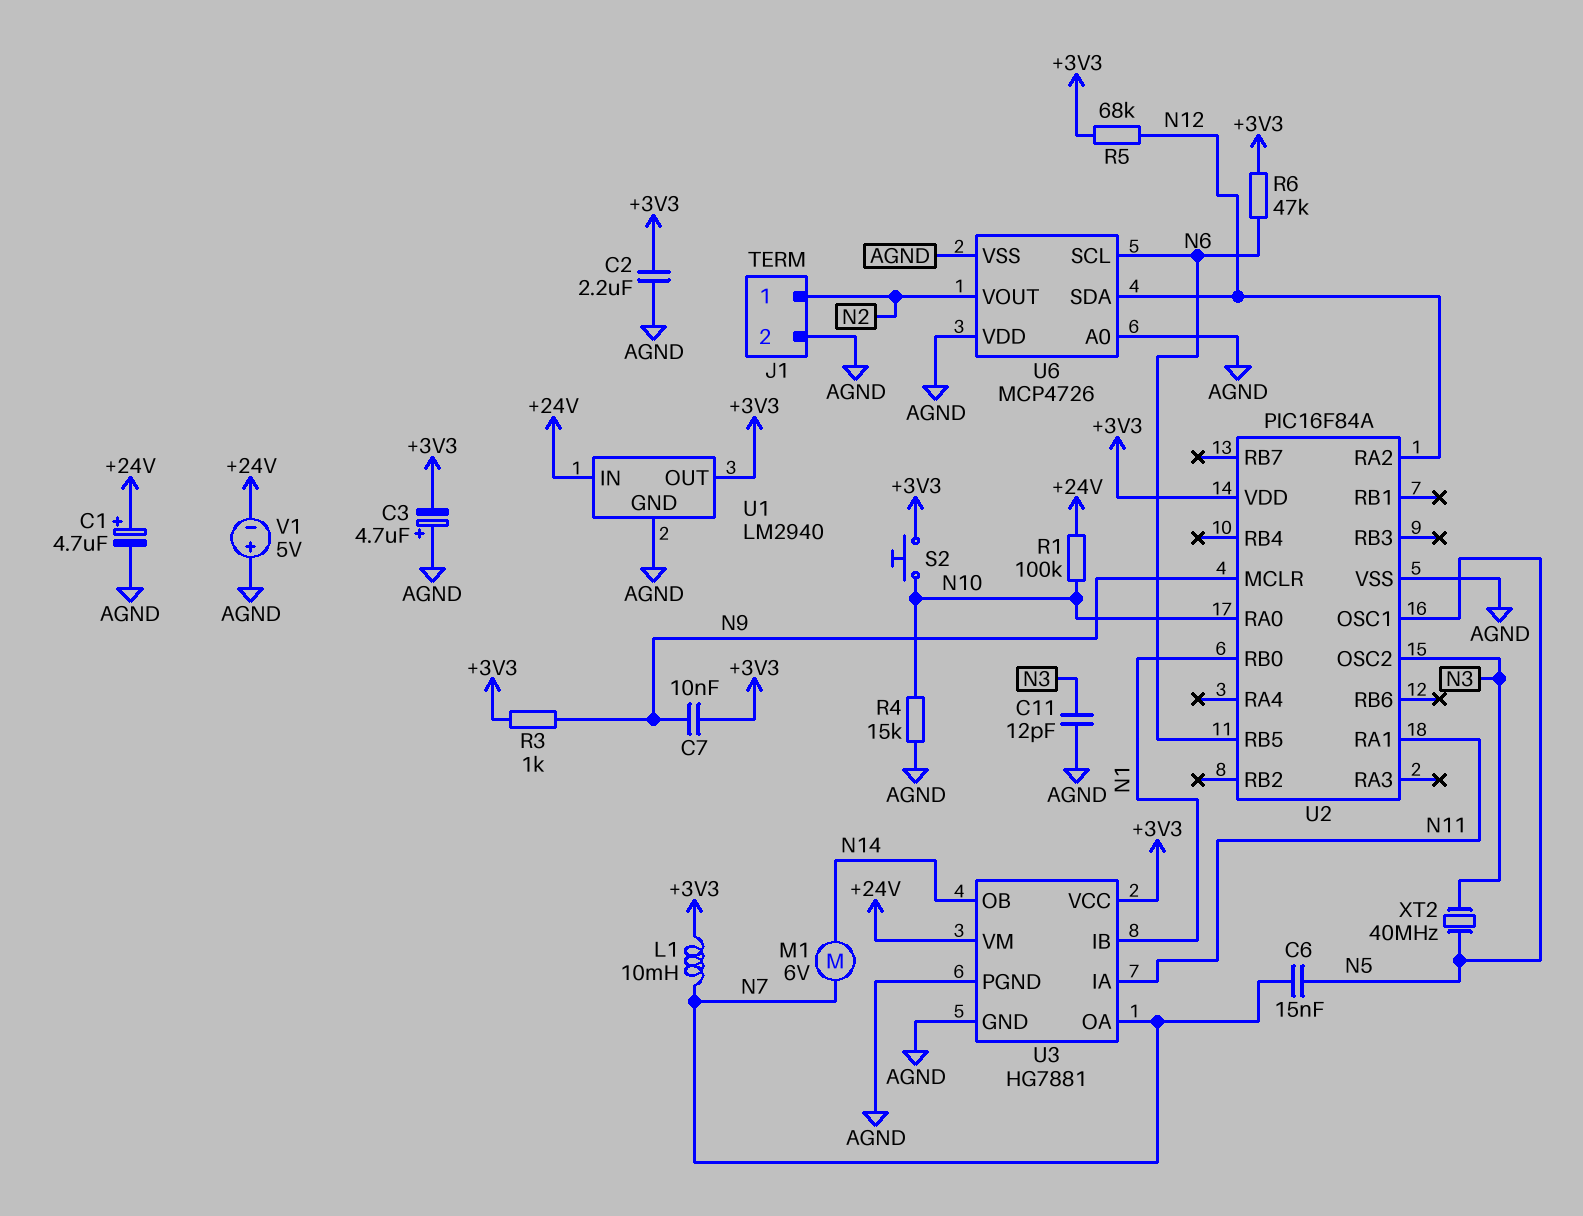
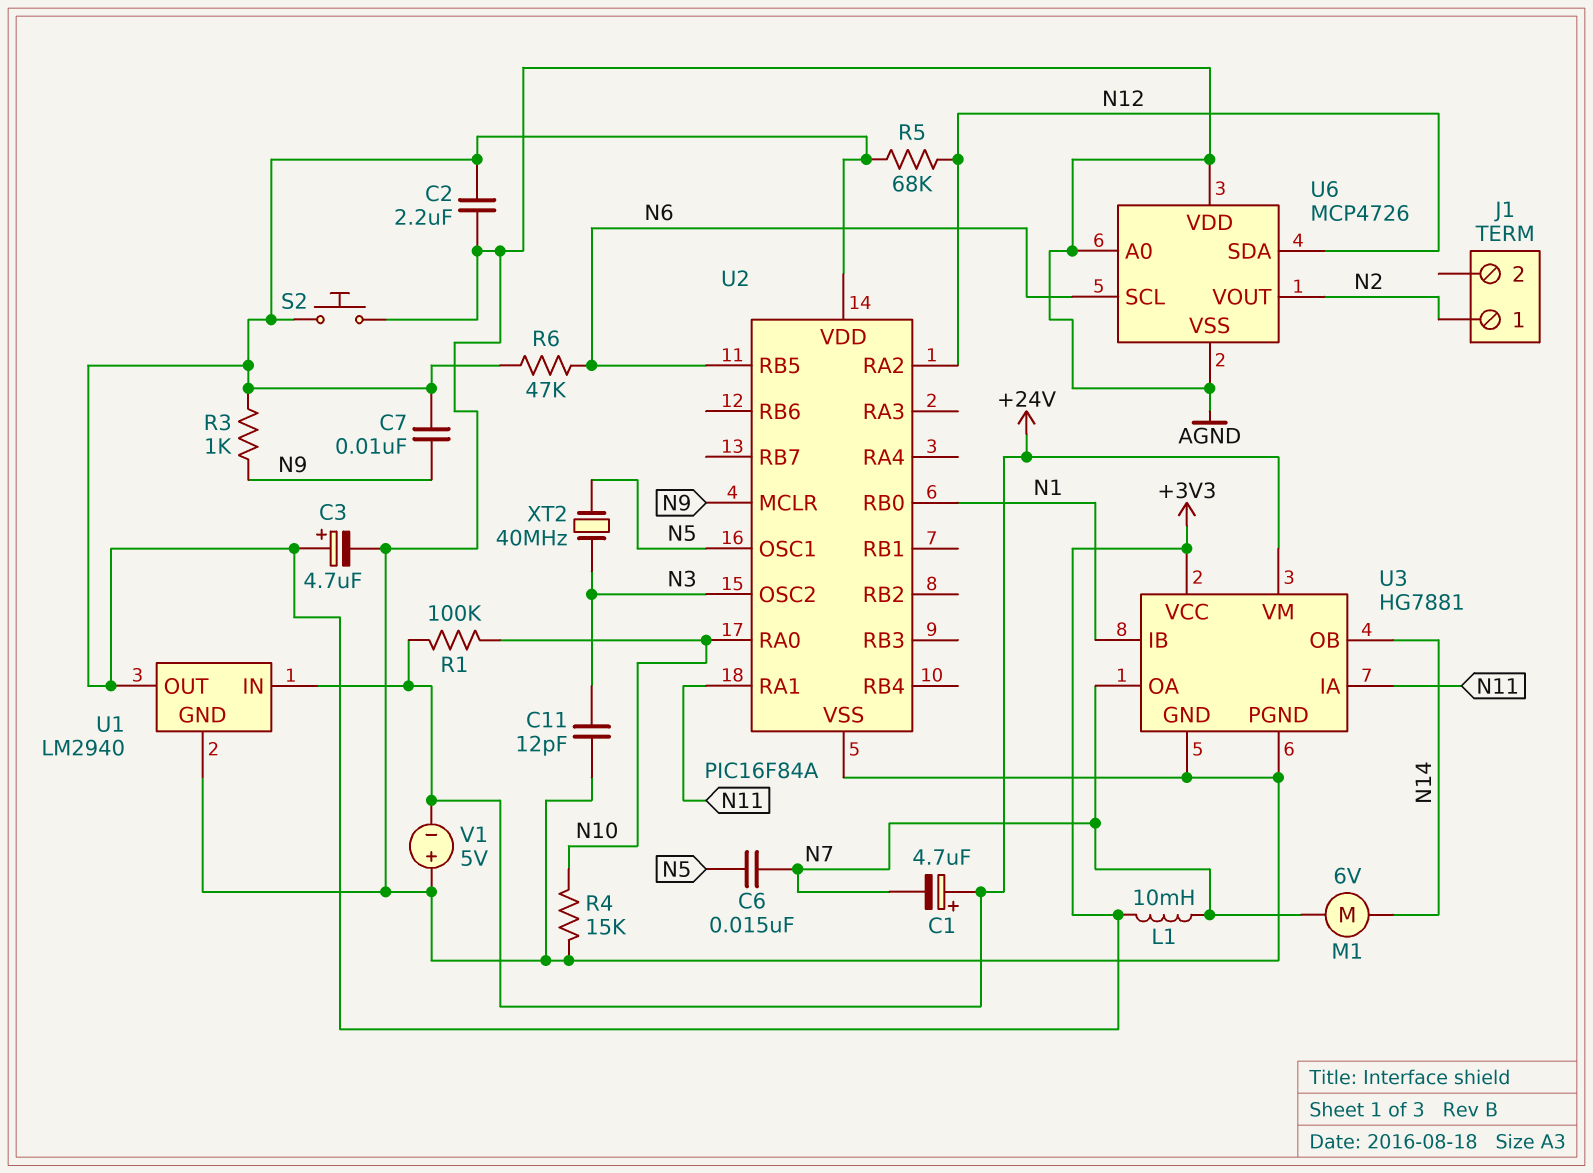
C1: 4.7uF (plus +24V, minus AGND) -> 4.7uF (plus +24V, minus N7)
C3: 4.7uF (plus AGND, minus +3V3) -> 4.7uF (plus +3V3, minus AGND)
J1 pin 2: AGND -> none
S2: button (+3V3, N10) -> button (+3V3, AGND)

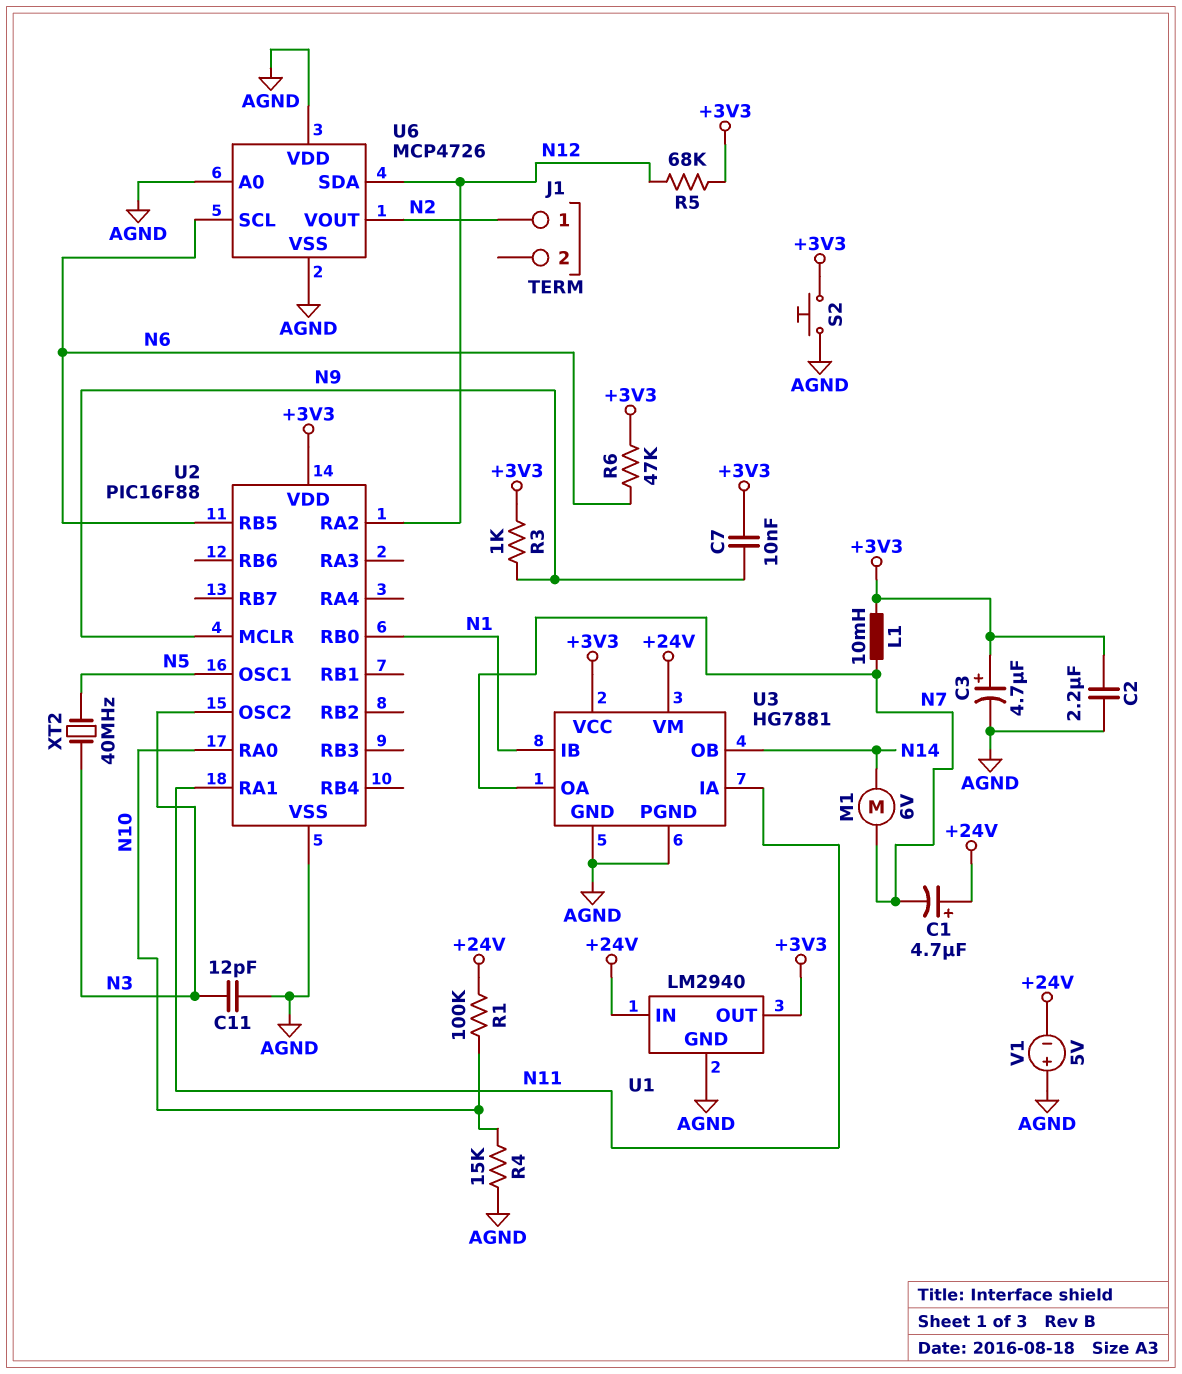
C6: 15nF (N5, N7) -> none
U2: PIC16F84A -> PIC16F88

